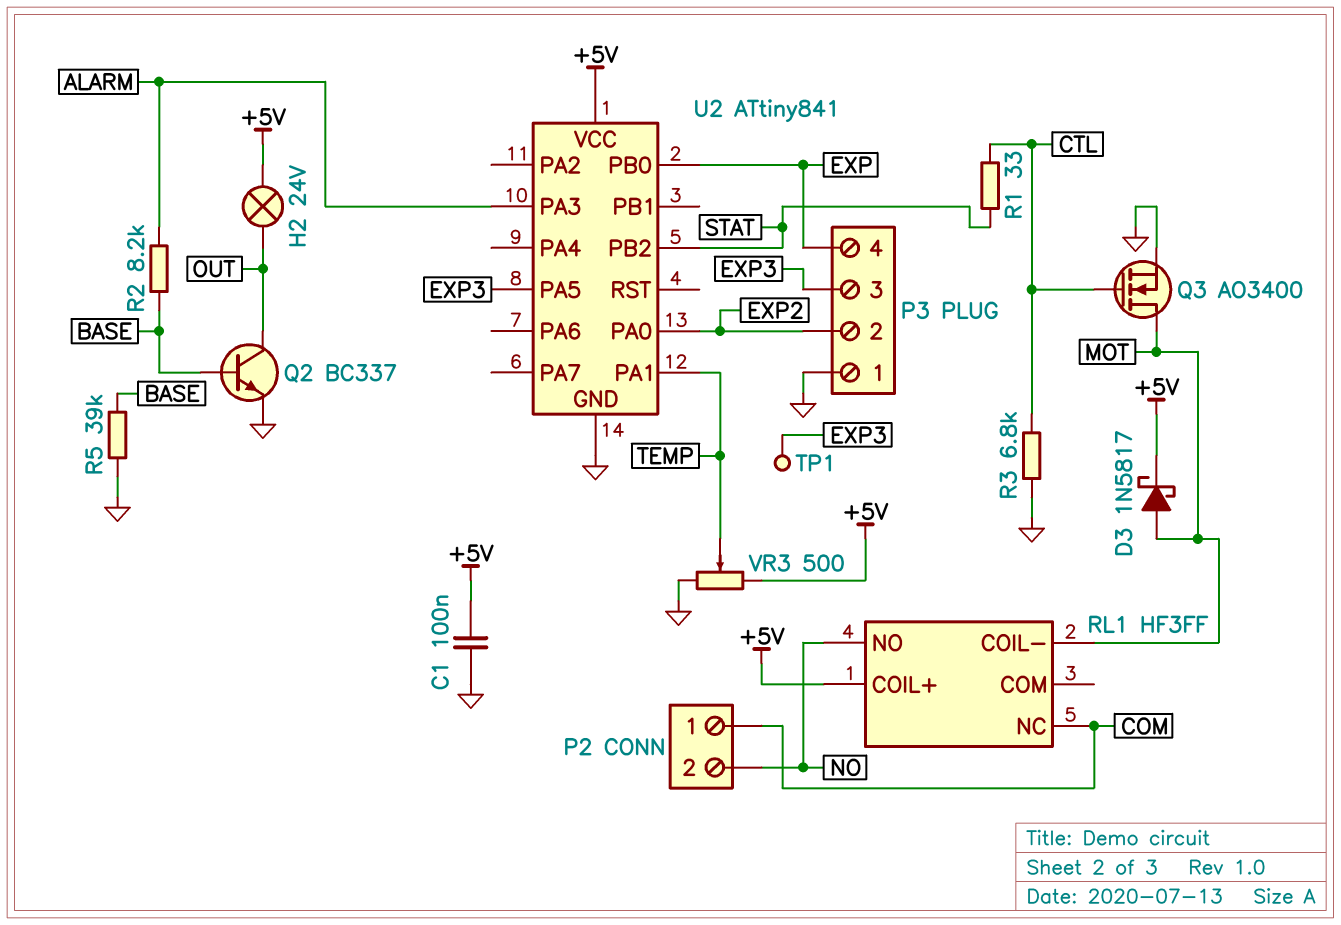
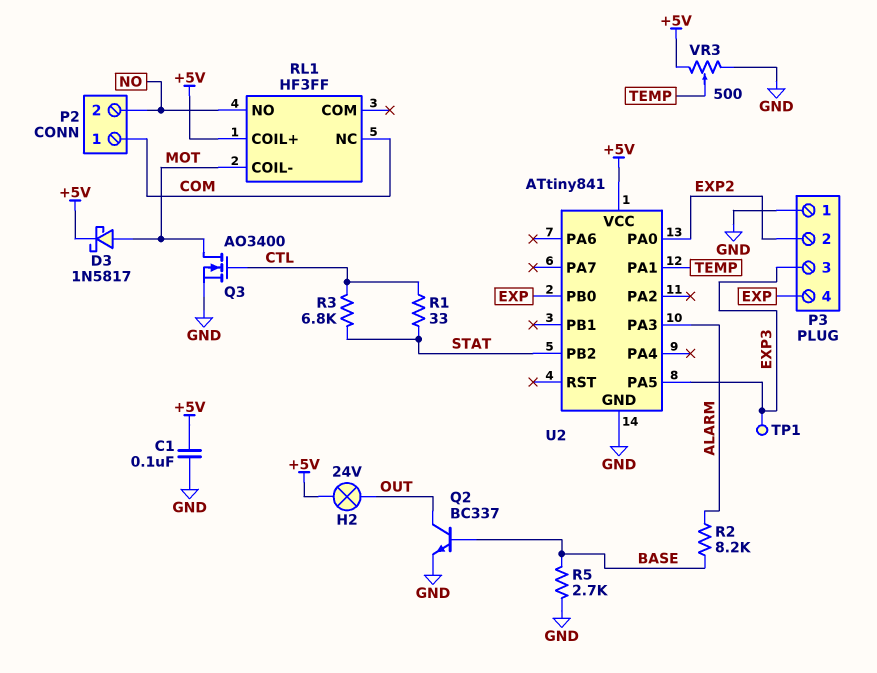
R3: 6.8k (CTL, GND) -> 6.8k (CTL, STAT)
R5: 39k (BASE, GND) -> 2.7k (BASE, GND)

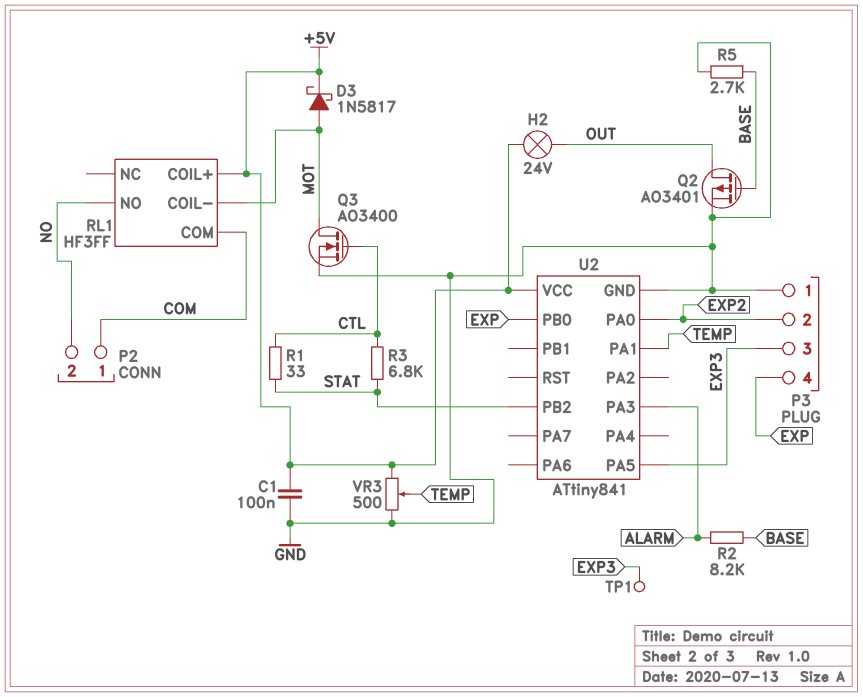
Q2: NPN BC337 (B BASE, C OUT, E GND) -> PMOS AO3401 (G BASE, D OUT, S GND)
RL1 pin COM: none -> COM
RL1 pin NC: COM -> none

